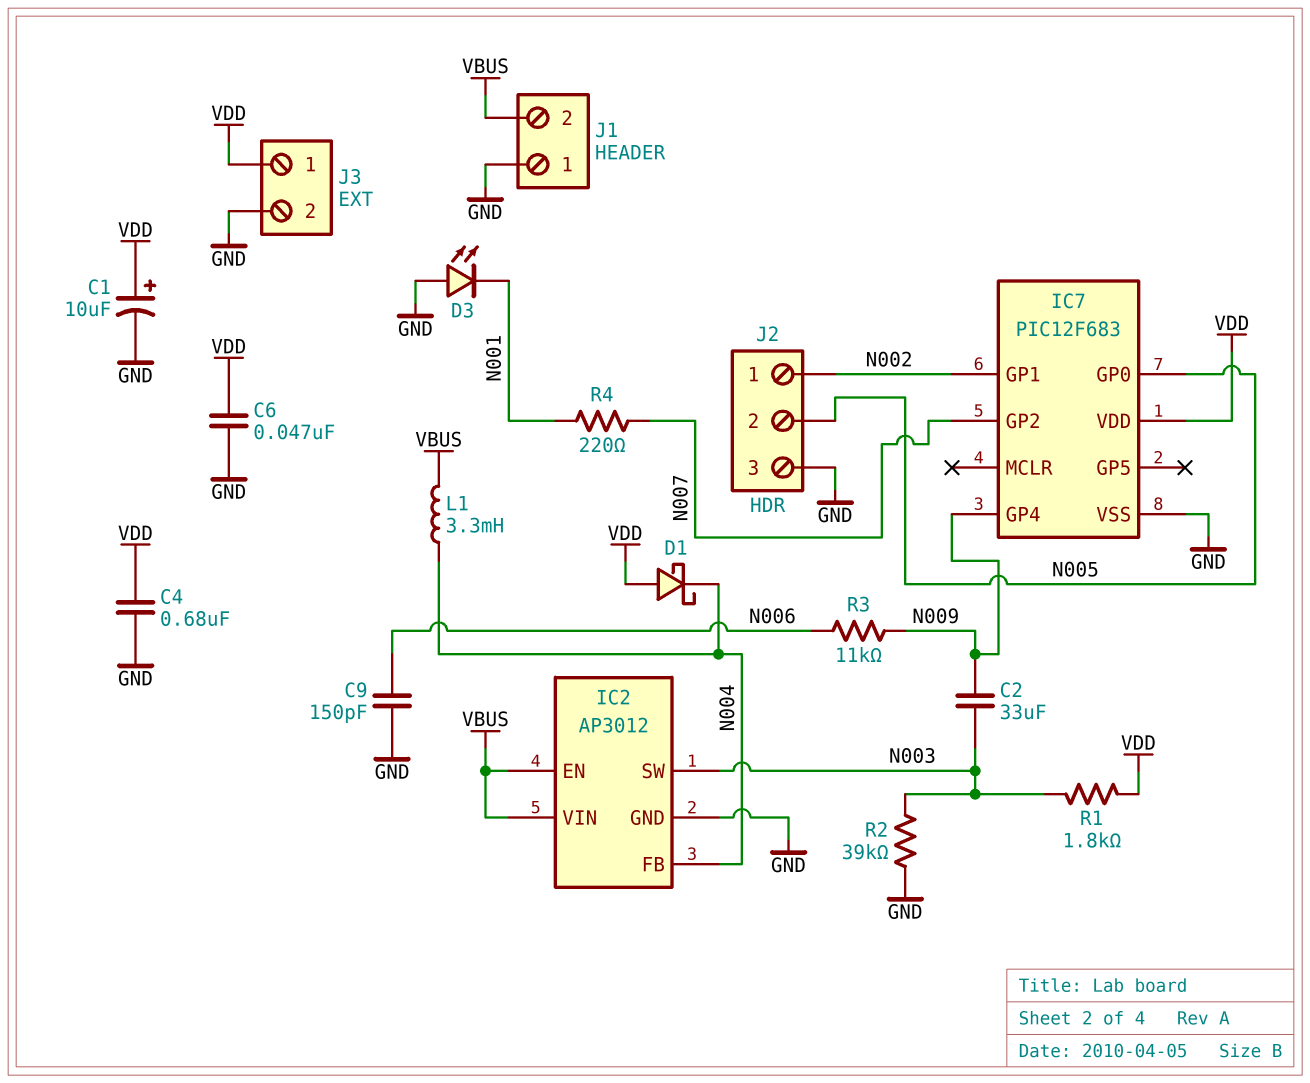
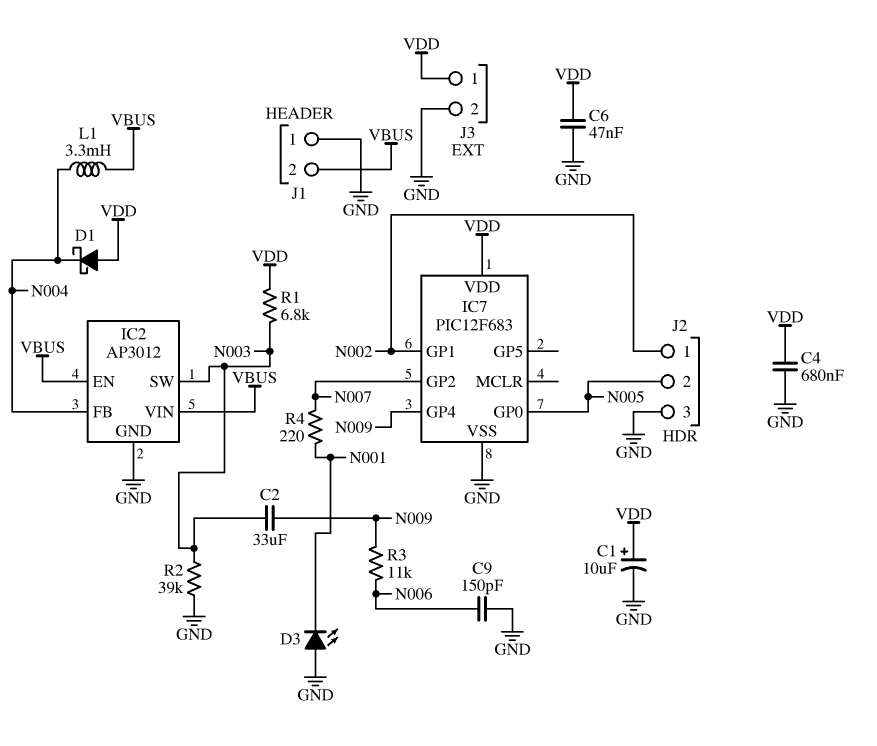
R1: 1.8k (N003, VDD) -> 6.8k (N003, VDD)

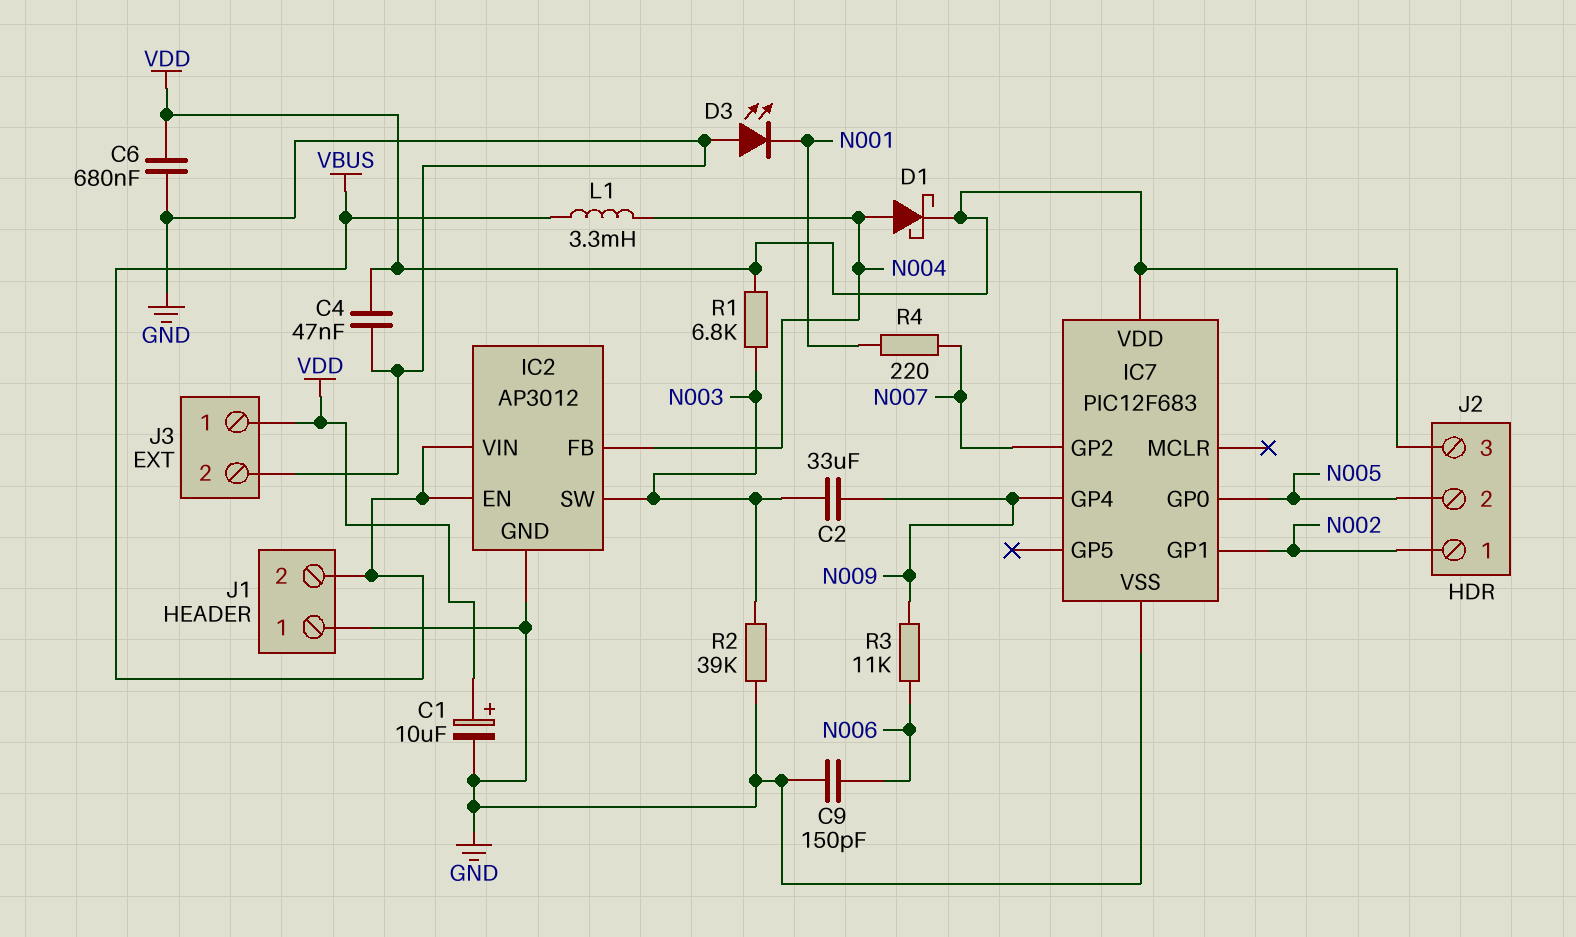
C4: 680nF (GND, VDD) -> 47nF (GND, VDD)
C6: 47nF (GND, VDD) -> 680nF (GND, VDD)
D1: schottky (A VDD, K N004) -> schottky (A N004, K VDD)
J2 pin 3: GND -> VDD

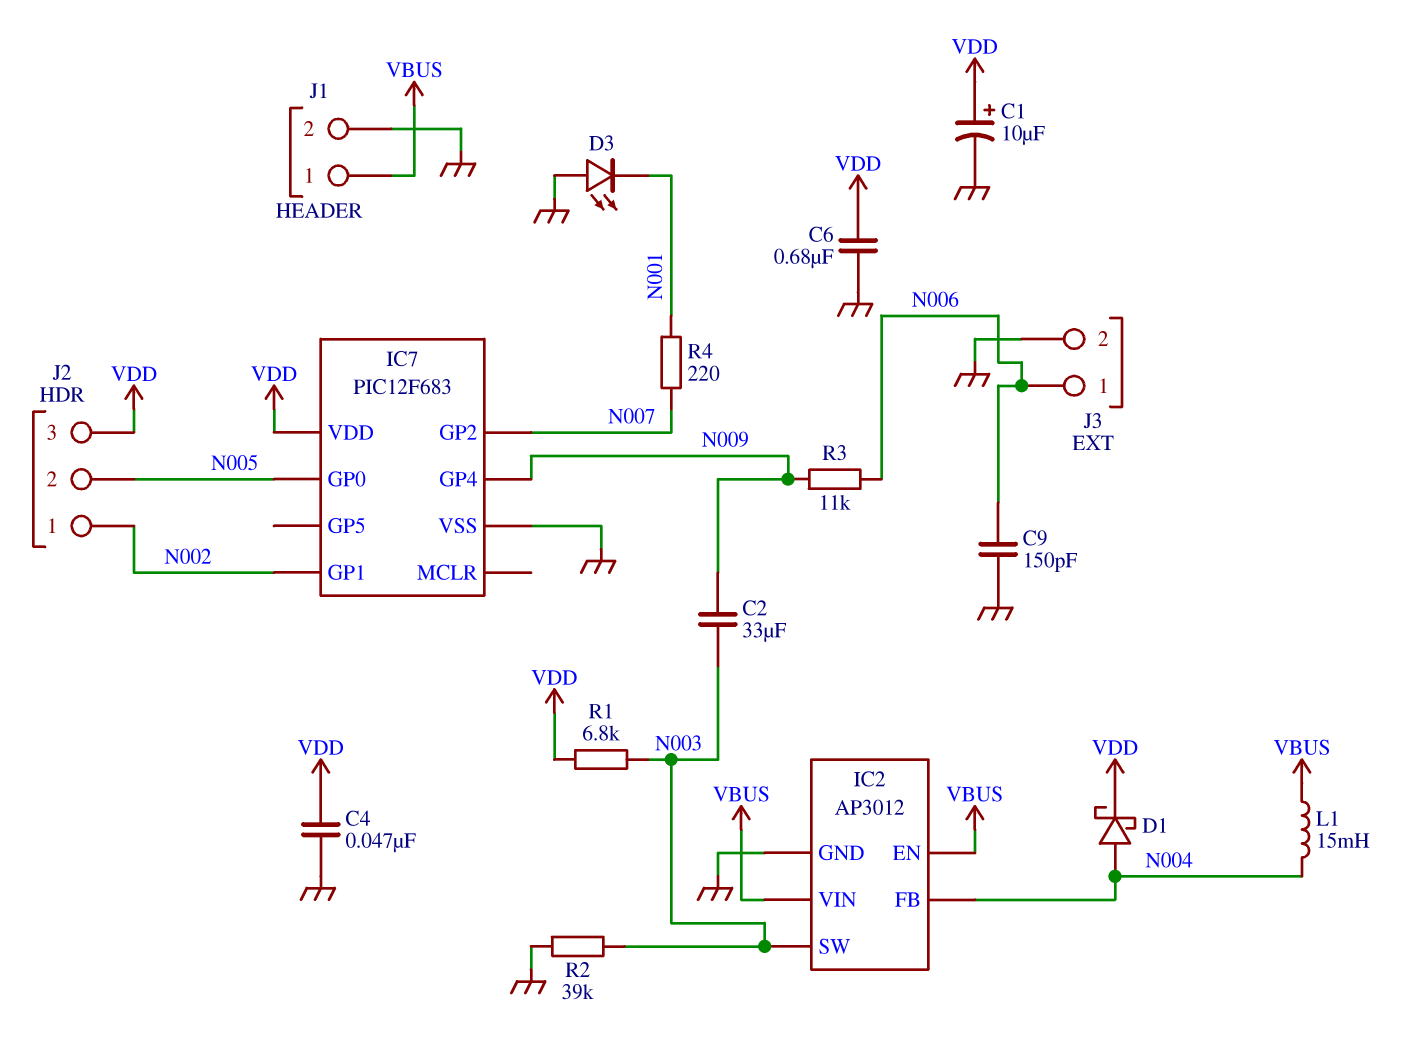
J1 pin 1: GND -> VBUS
J1 pin 2: VBUS -> GND
J3 pin 1: VDD -> N006
L1: 3.3mH (N004, VBUS) -> 15mH (N004, VBUS)

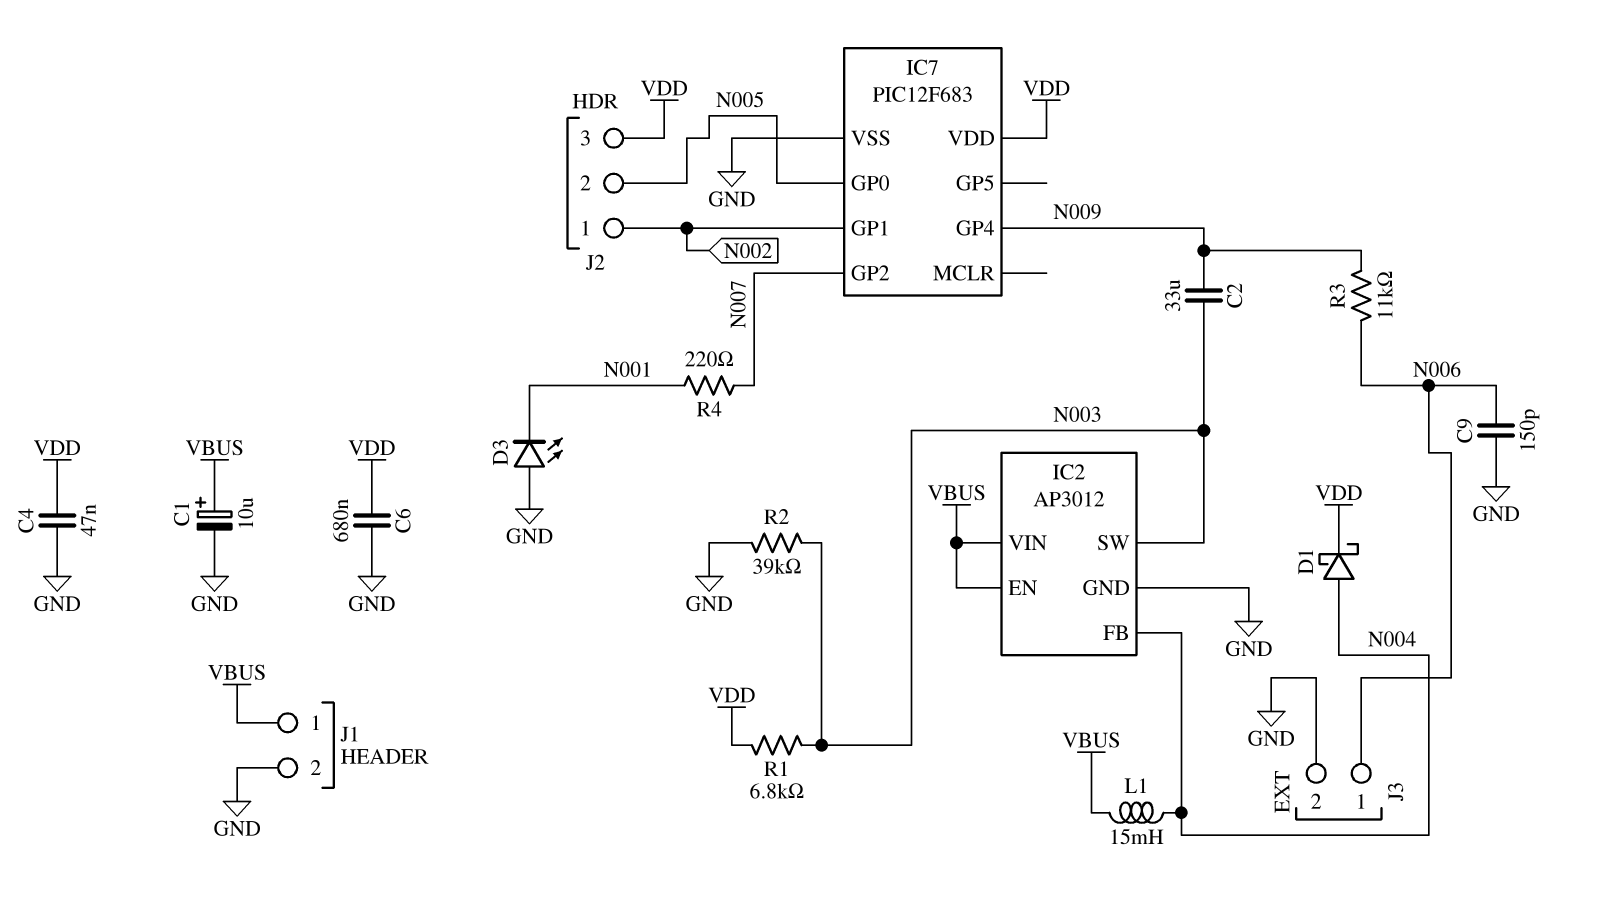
C1: 10uF (plus VDD, minus GND) -> 10uF (plus VBUS, minus GND)

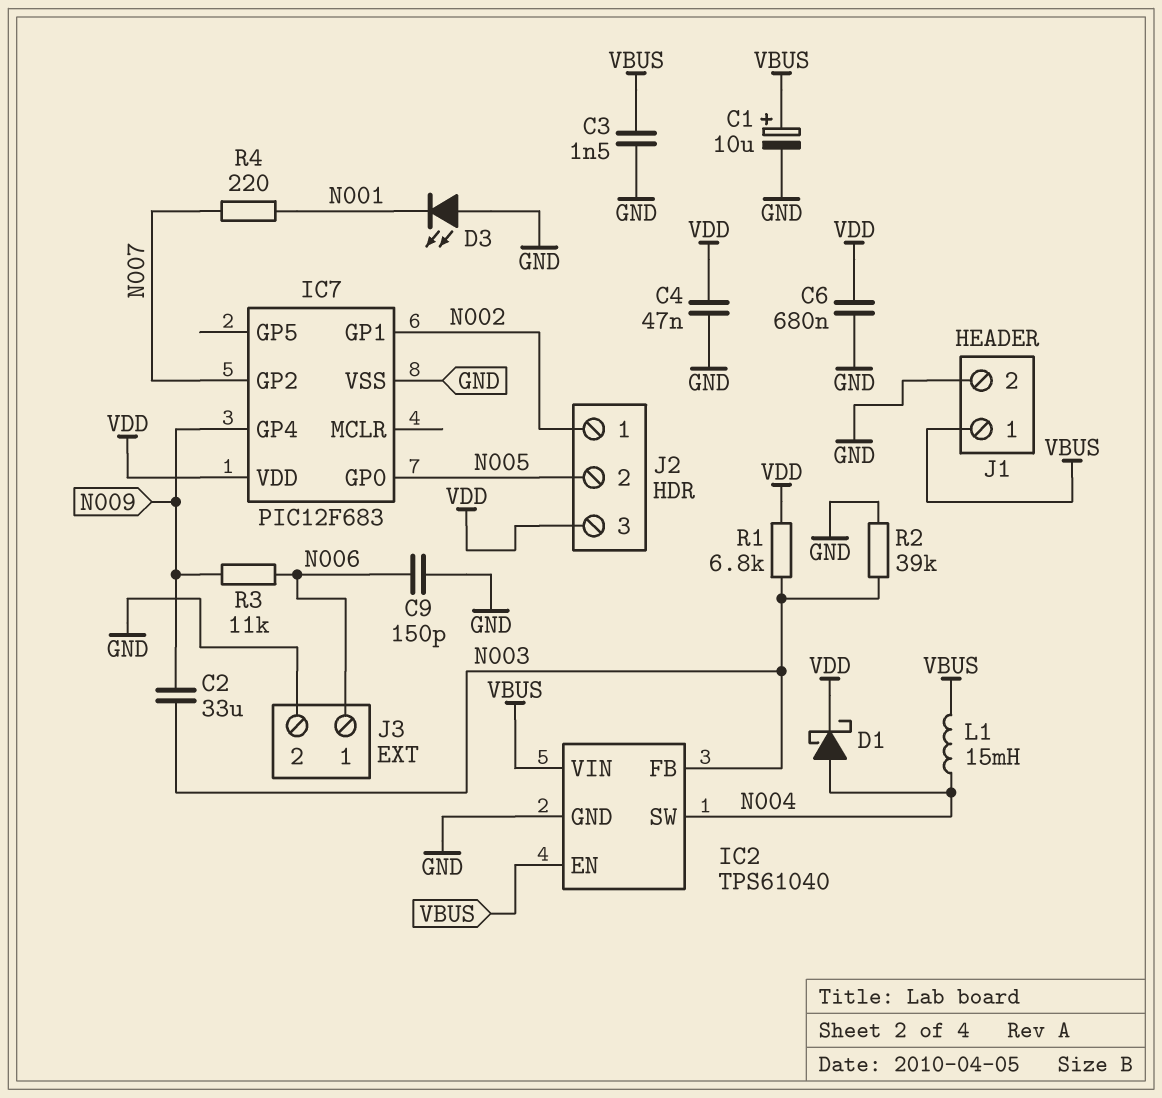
C3: none -> 1.5nF (GND, VBUS)
IC2: AP3012 -> TPS61040
IC2 pin FB: N004 -> N003
IC2 pin SW: N003 -> N004

